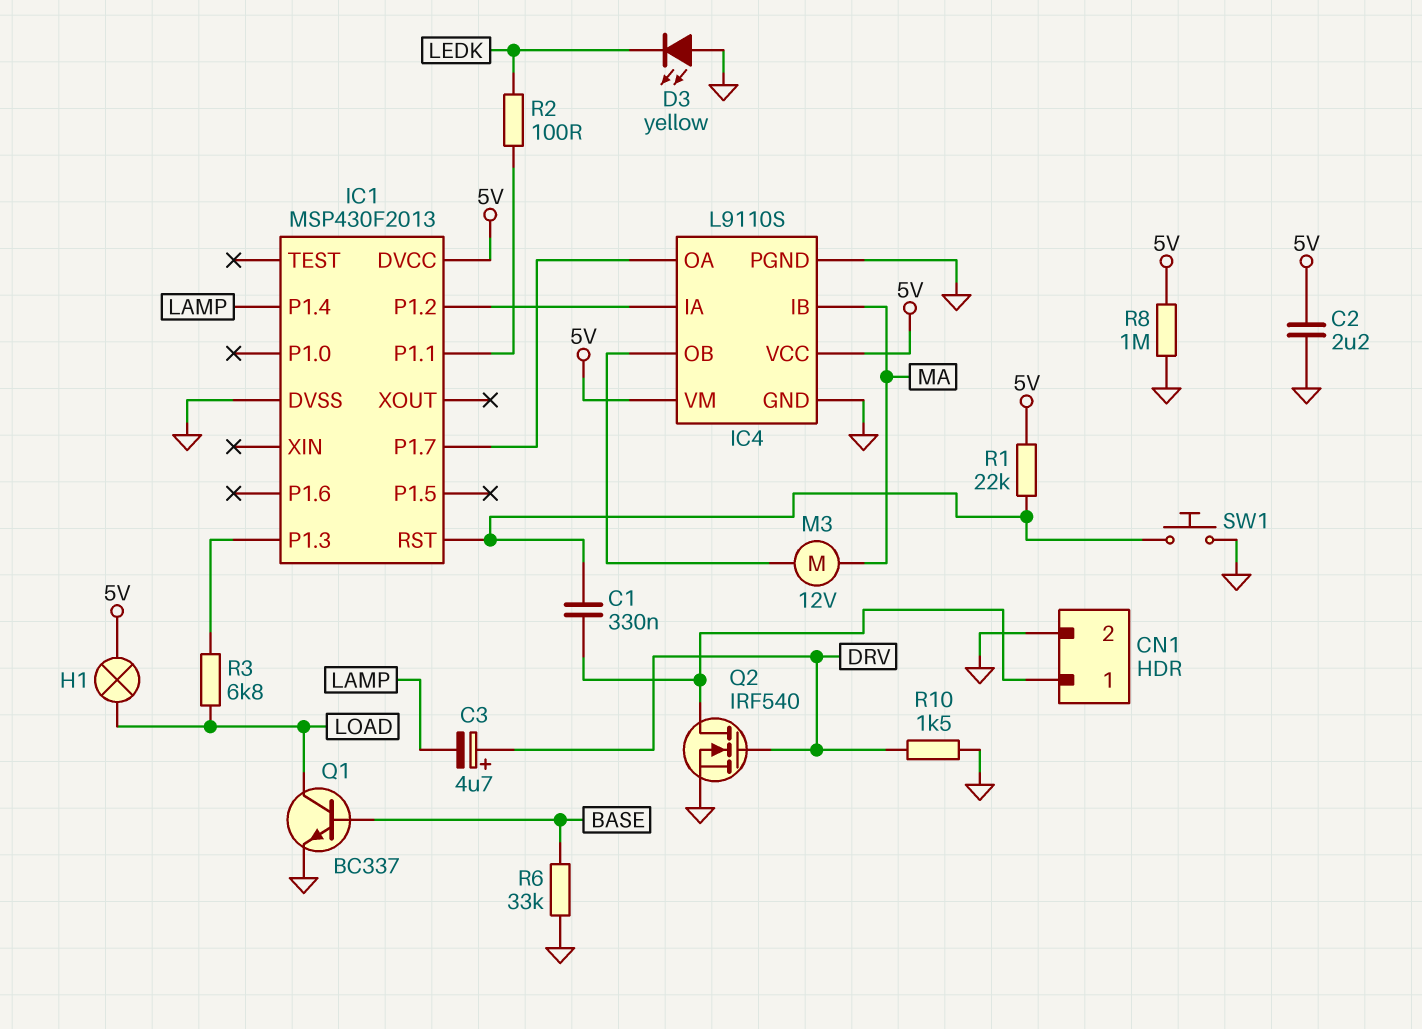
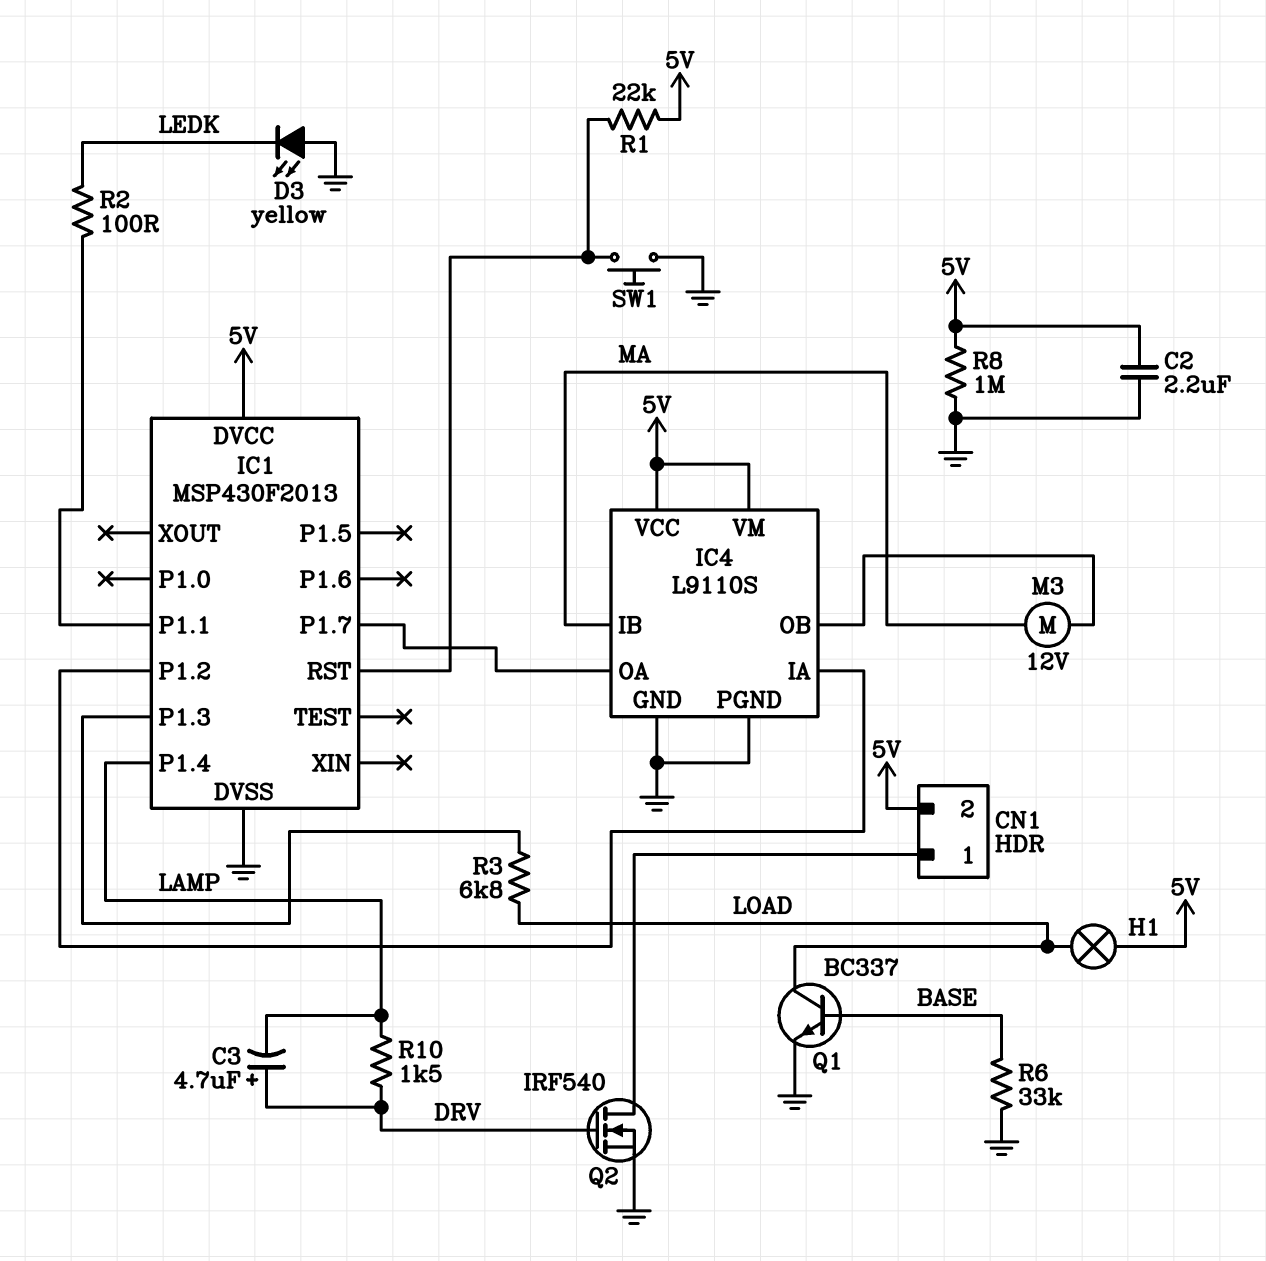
C1: 330nF (CN1/1, IC1/RST) -> none
CN1 pin 2: GND -> 5V
R10: 1.5k (DRV, GND) -> 1.5k (DRV, LAMP)

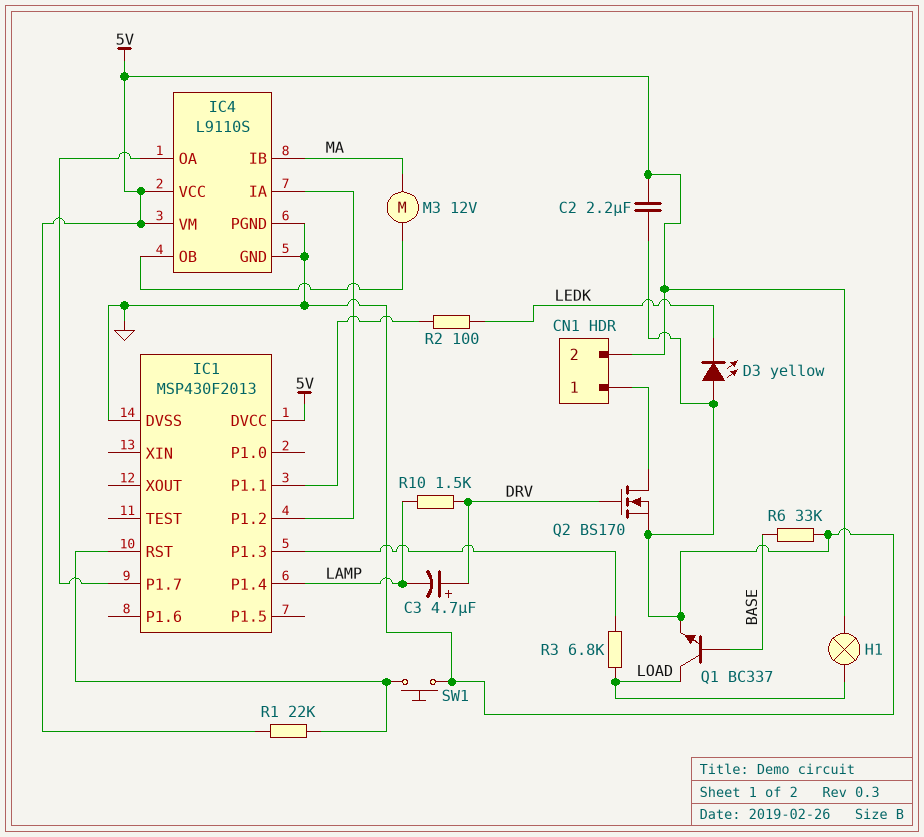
Q2: NMOS IRF540 (G DRV, D CN1/1, S GND) -> NMOS BS170 (G DRV, D CN1/1, S GND)
R8: 1M (5V, GND) -> none

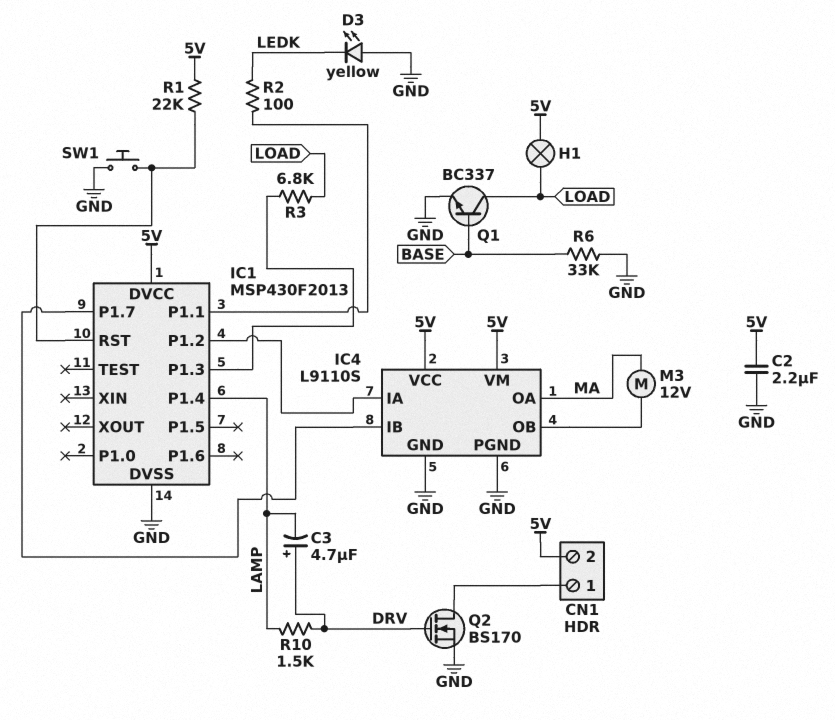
IC4 pin IB: MA -> IC1/P1.7
IC4 pin OA: IC1/P1.7 -> MA

